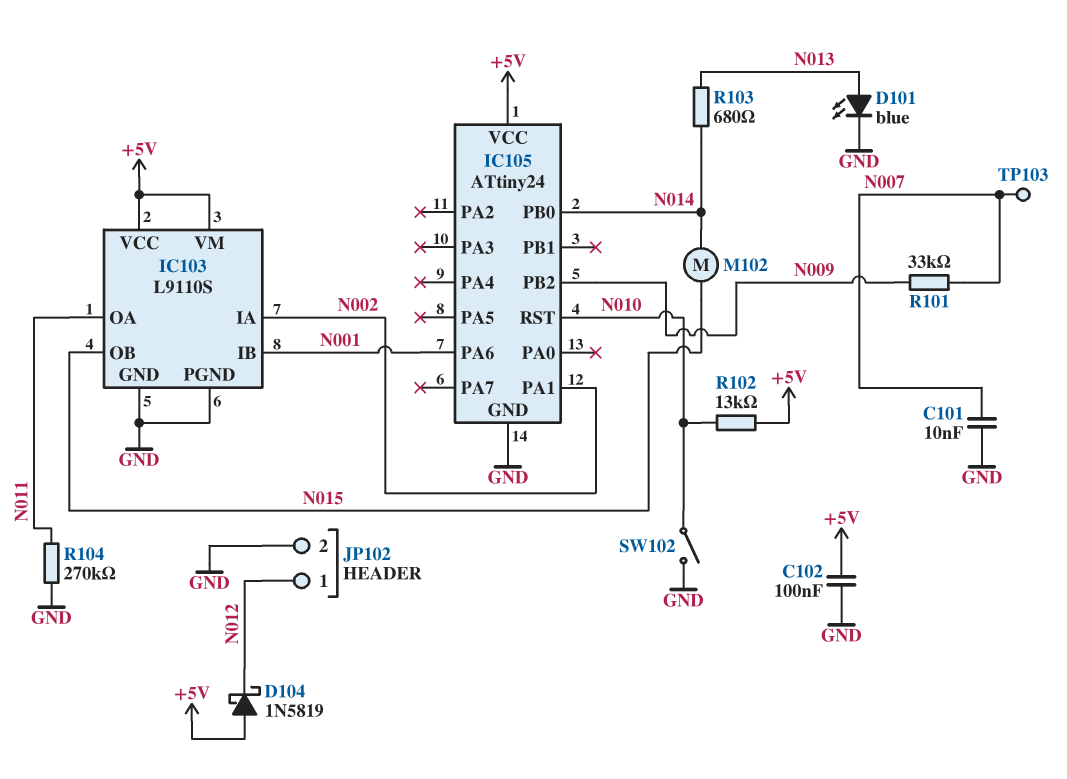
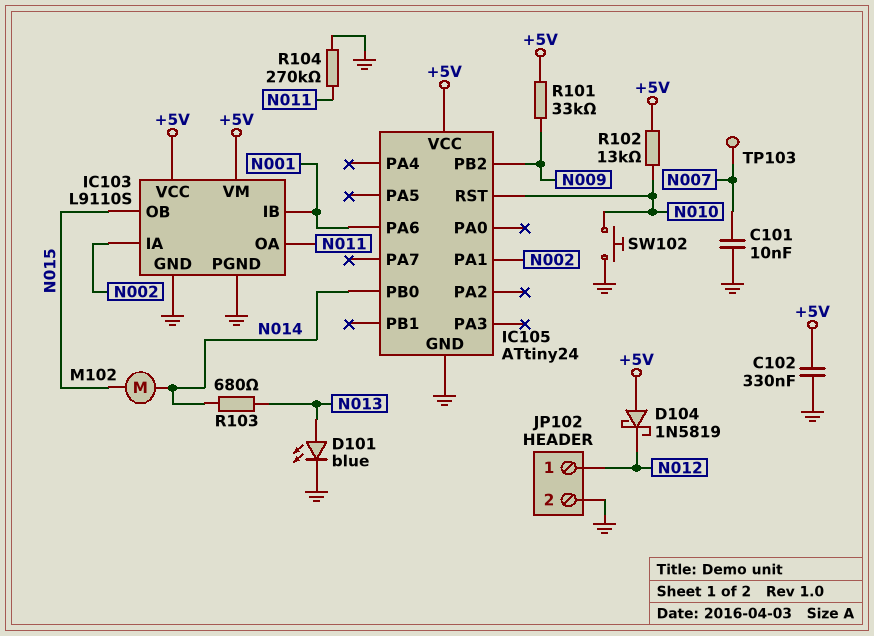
C102: 100nF (+5V, GND) -> 330nF (+5V, GND)
R101: 33k (N007, N009) -> 33k (+5V, N009)
SW102: switch (GND, N010) -> button (GND, N010)

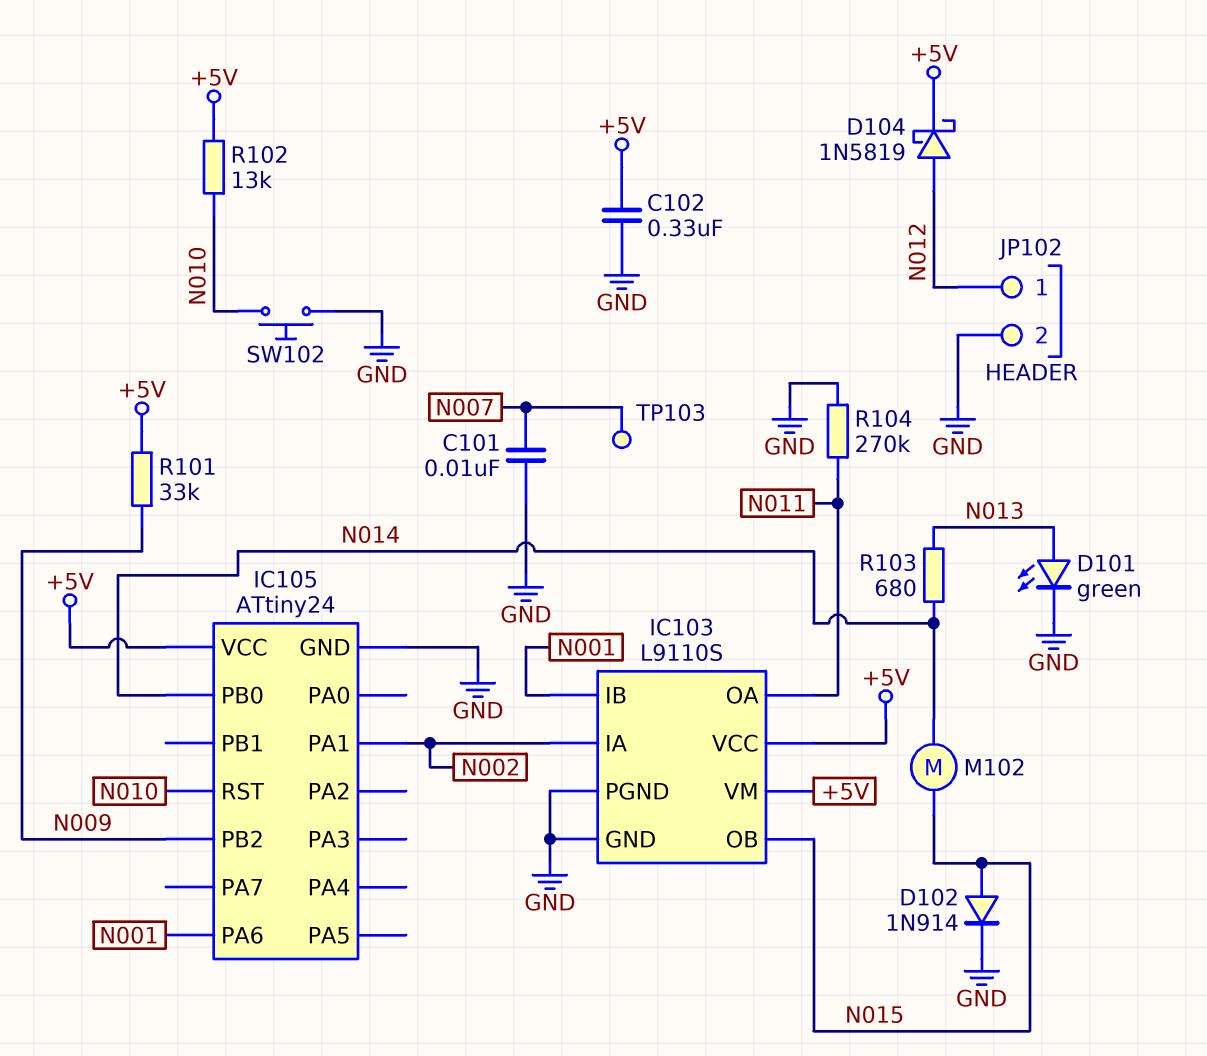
D101: LED blue (A N013, K GND) -> LED green (A N013, K GND)
D102: none -> diode 1N914 (A N015, K GND)
D104: schottky 1N5819 (A +5V, K N012) -> schottky 1N5819 (A N012, K +5V)

